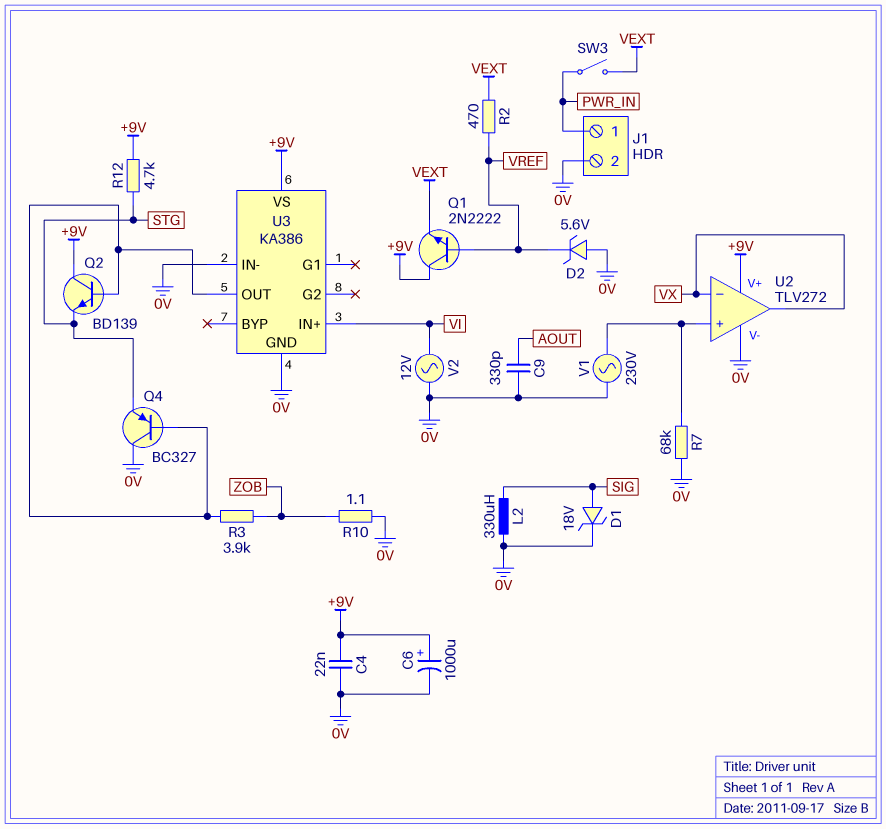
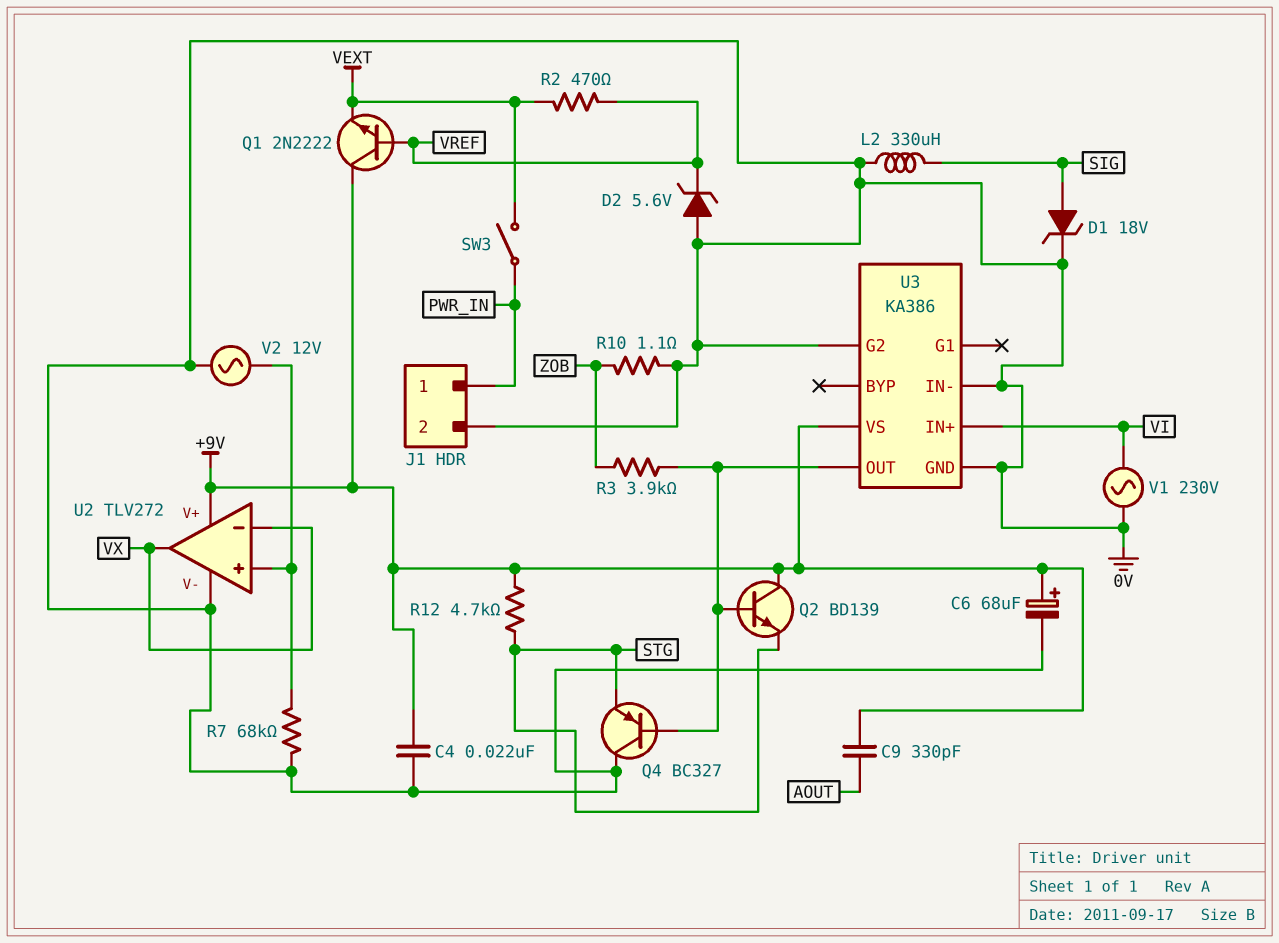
C6: 1000uF (plus +9V, minus 0V) -> 68uF (plus +9V, minus 0V)
C9: 330pF (0V, AOUT) -> 330pF (+9V, AOUT)
U3 pin G2: none -> 0V
V1: AC 230V (0V, U2/in+) -> AC 230V (0V, VI)
V2: AC 12V (0V, VI) -> AC 12V (0V, U2/in+)

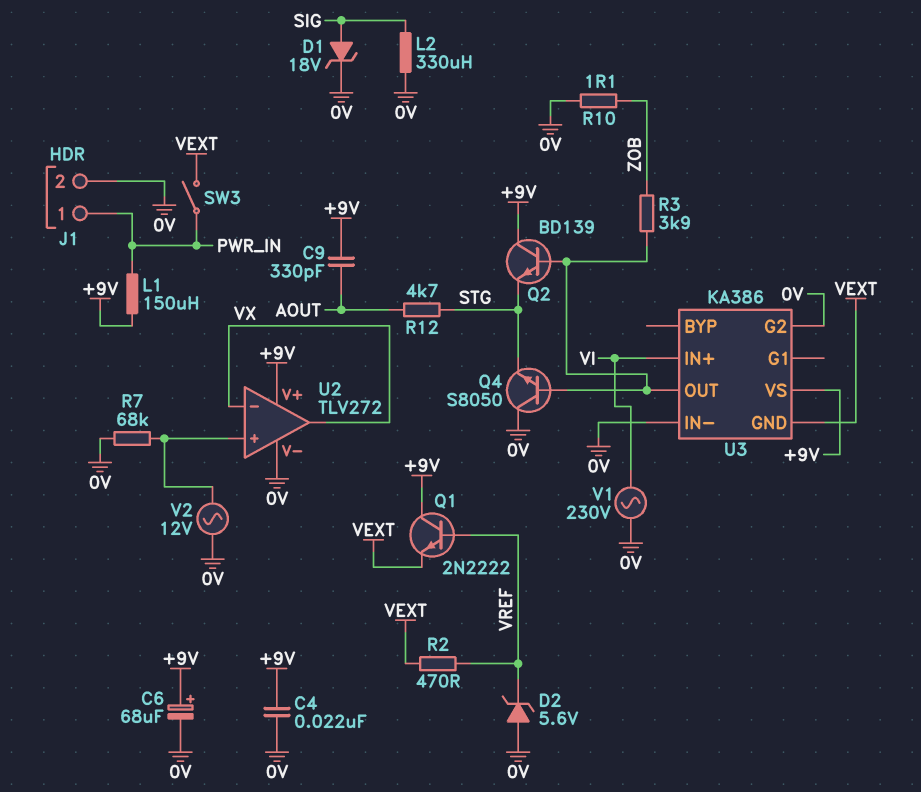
L1: none -> 150uH (+9V, PWR_IN)
Q4: PNP BC327 (B U3/OUT, C 0V, E STG) -> NPN S8050 (B U3/OUT, C 0V, E STG)
R12: 4.7k (+9V, STG) -> 4.7k (AOUT, STG)
U3 pin GND: 0V -> VEXT

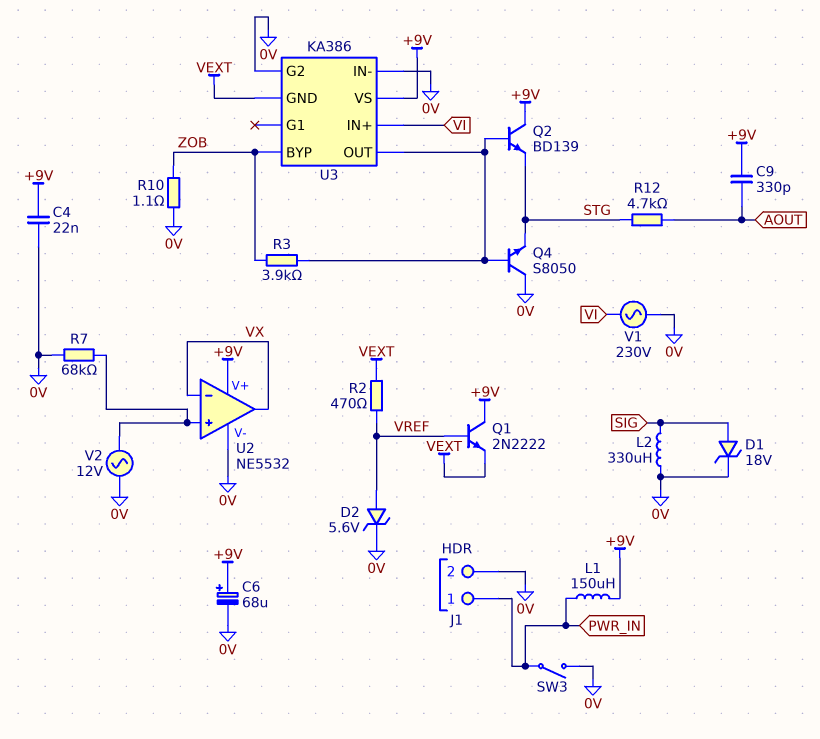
D2: zener 5.6V (A 0V, K VREF) -> zener 5.6V (A VREF, K 0V)
SW3: switch (PWR_IN, VEXT) -> switch (0V, PWR_IN)
U2: TLV272 -> NE5532
U3 pin BYP: none -> ZOB

